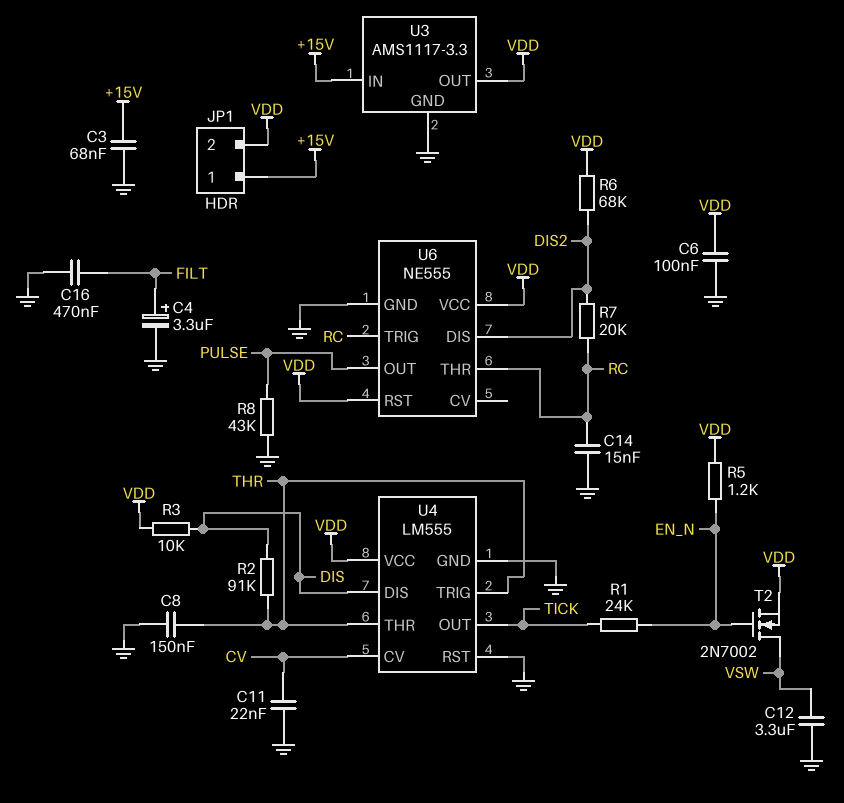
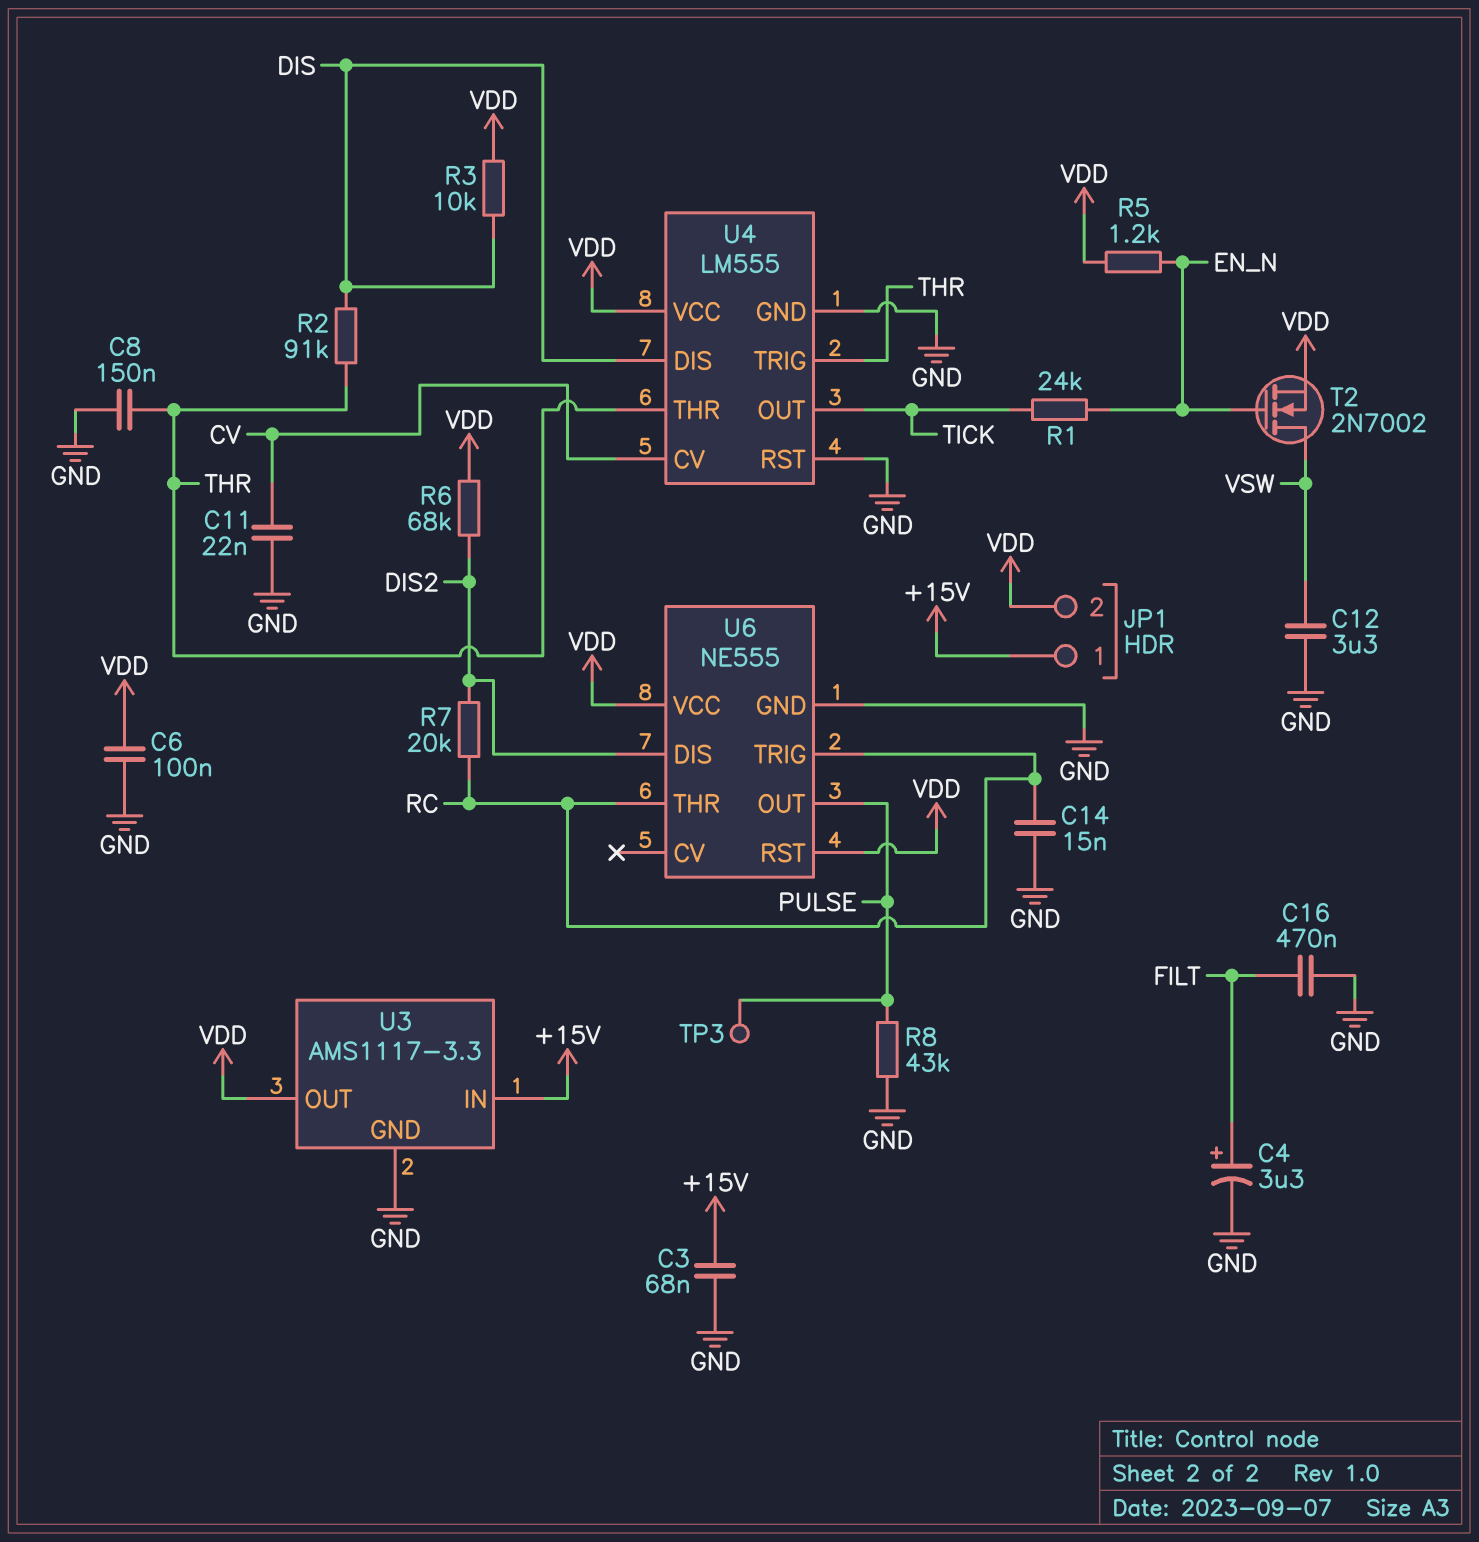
TP3: none -> test point (PULSE)

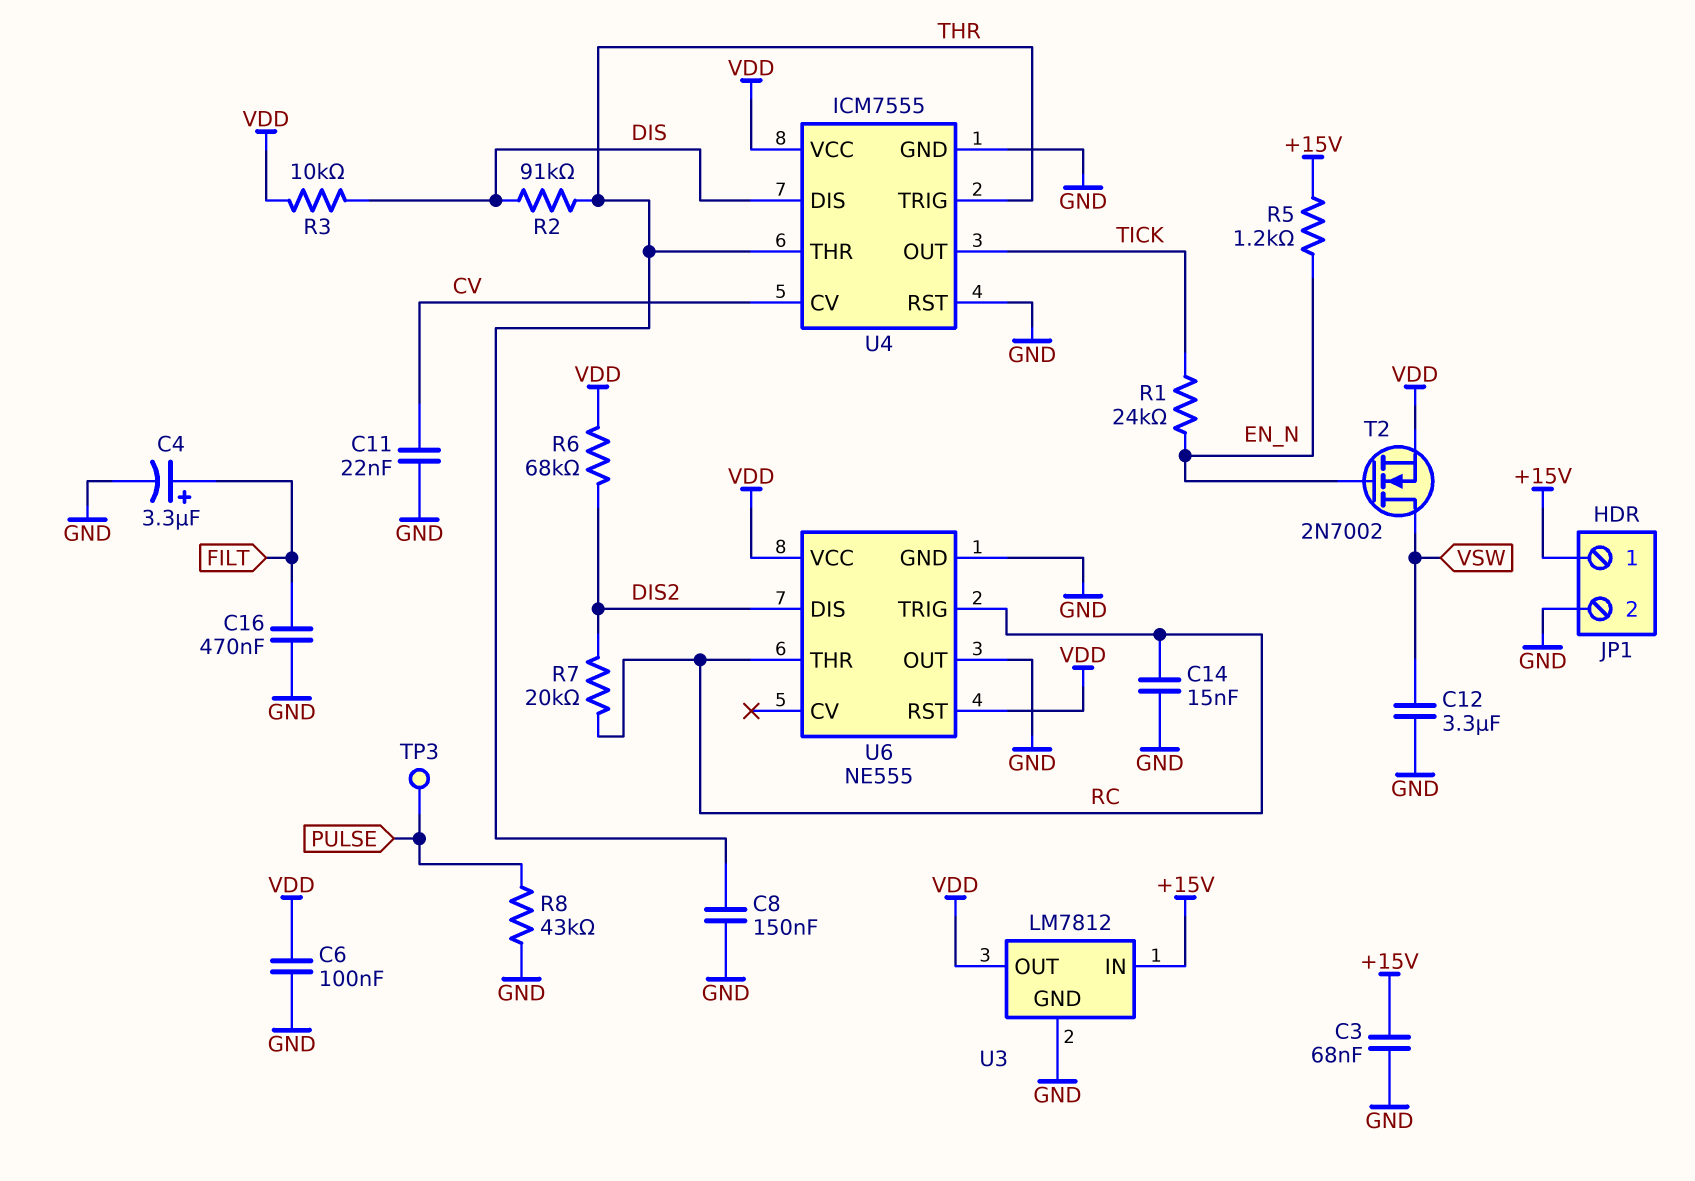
JP1 pin 2: VDD -> GND
R5: 1.2k (EN_N, VDD) -> 1.2k (+15V, EN_N)
U3: AMS1117-3.3 -> LM7812
U4: LM555 -> ICM7555
U6 pin OUT: PULSE -> GND

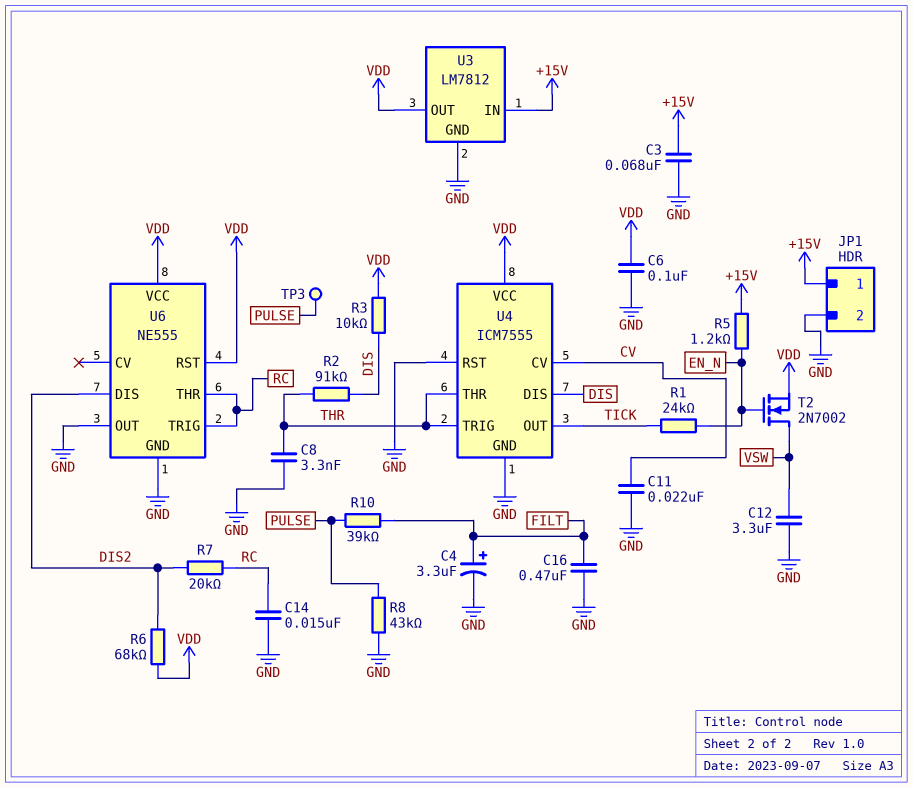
C8: 150nF (GND, THR) -> 3.3nF (GND, THR)
R10: none -> 39k (FILT, PULSE)

